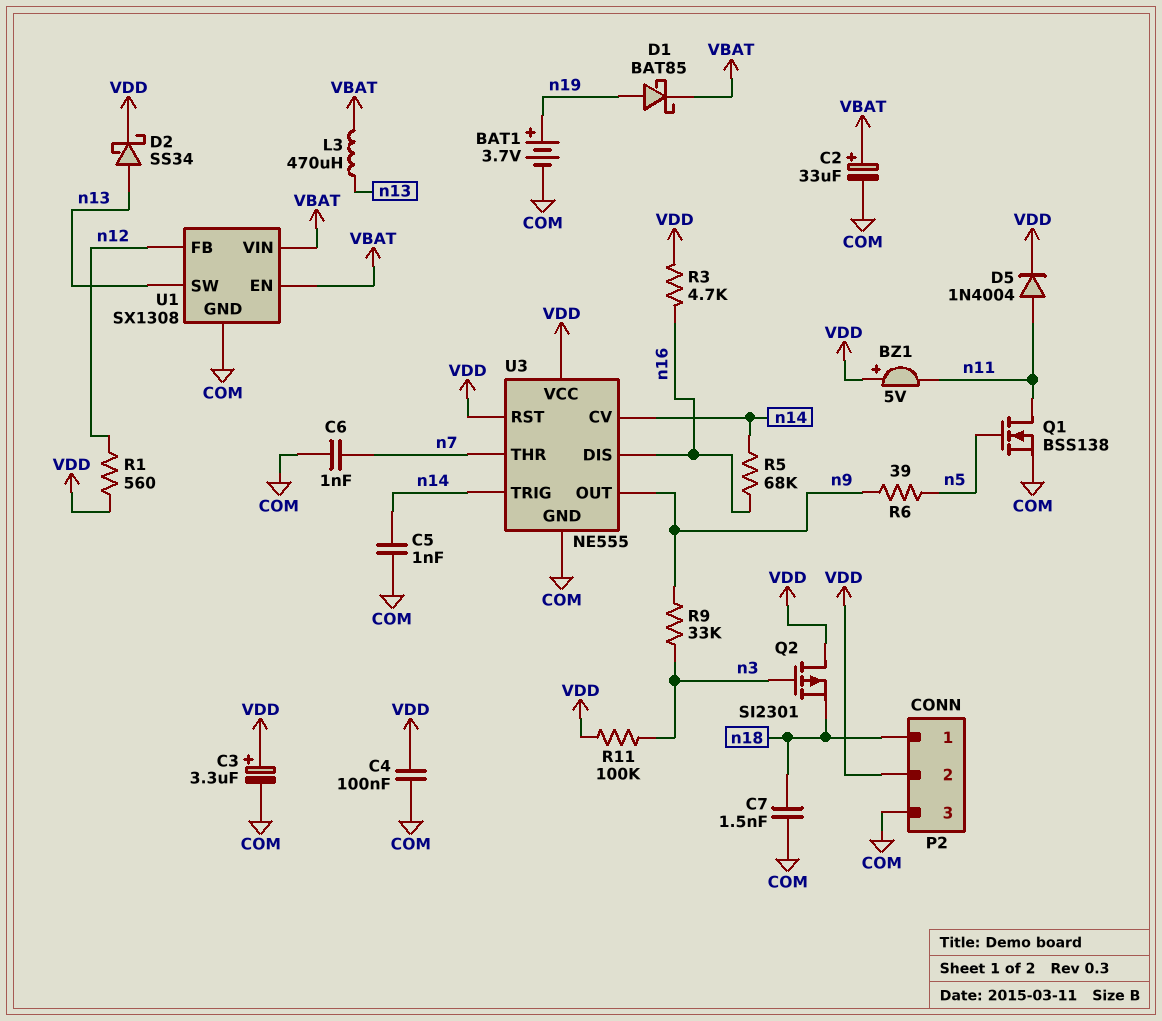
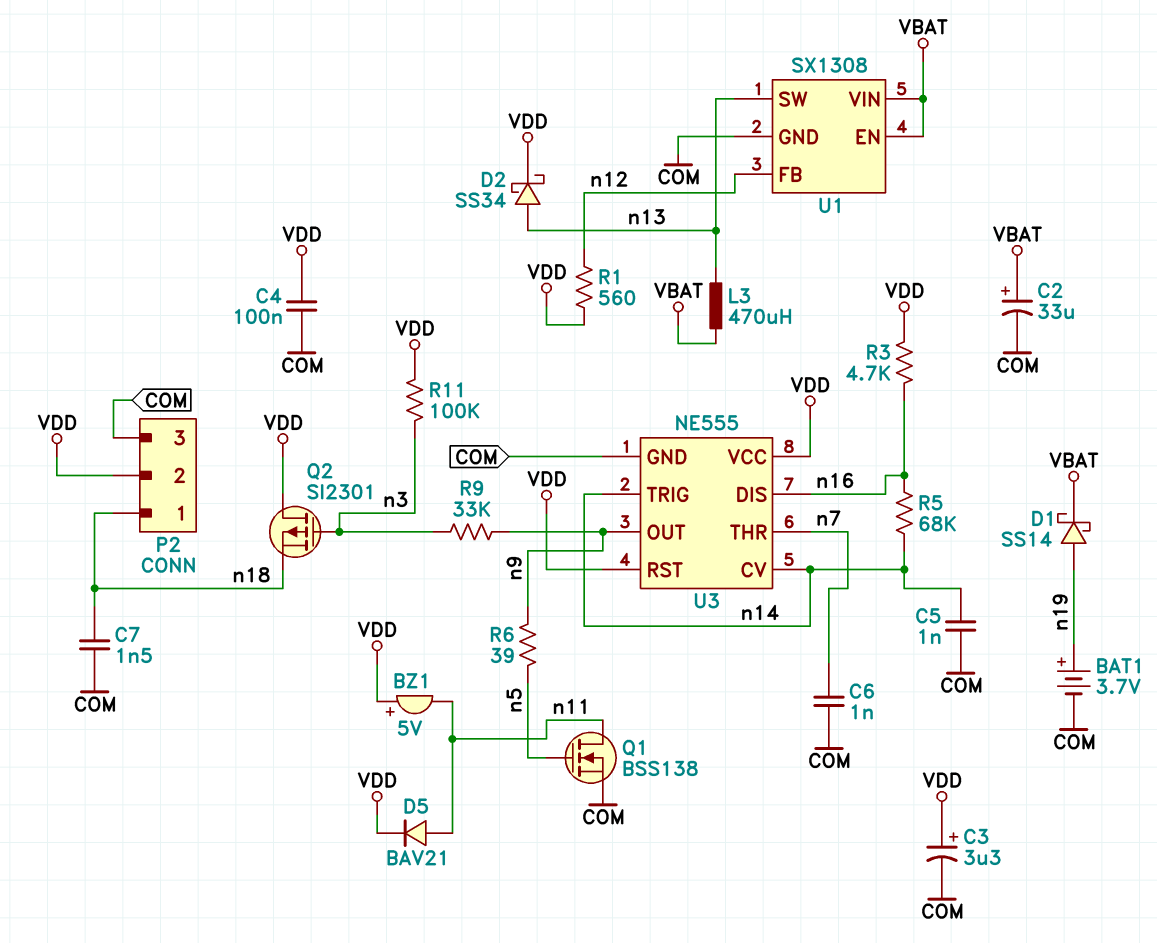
D1: schottky BAT85 (A n19, K VBAT) -> schottky SS14 (A n19, K VBAT)
D5: diode 1N4004 (A n11, K VDD) -> diode BAV21 (A n11, K VDD)

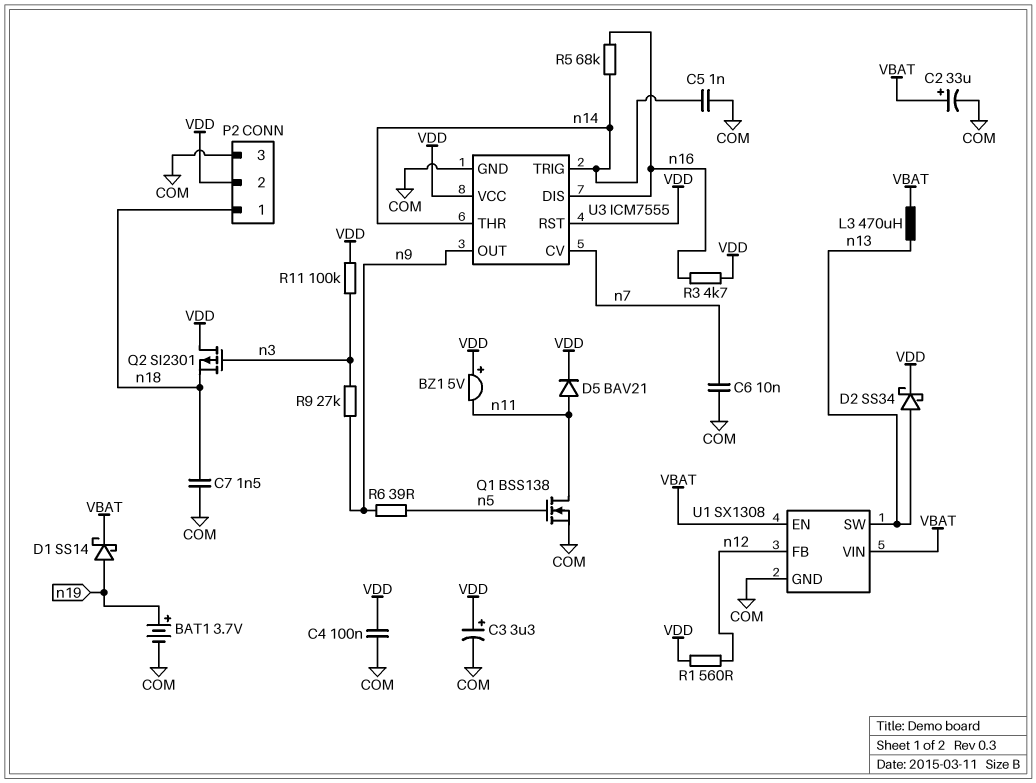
C6: 1nF (COM, n7) -> 10nF (COM, n7)
R9: 33k (n3, n9) -> 27k (n3, n9)
U3: NE555 -> ICM7555
U3 pin CV: n14 -> n7
U3 pin THR: n7 -> n14

